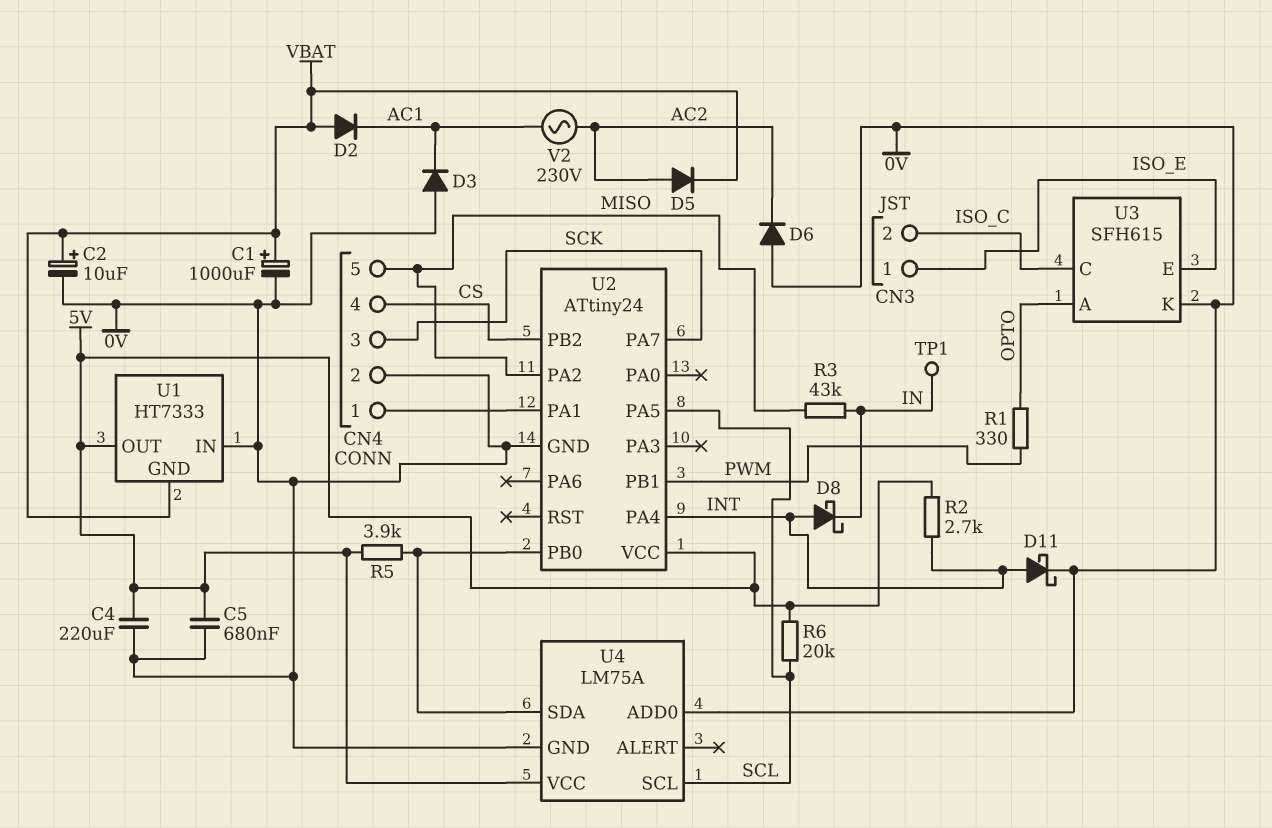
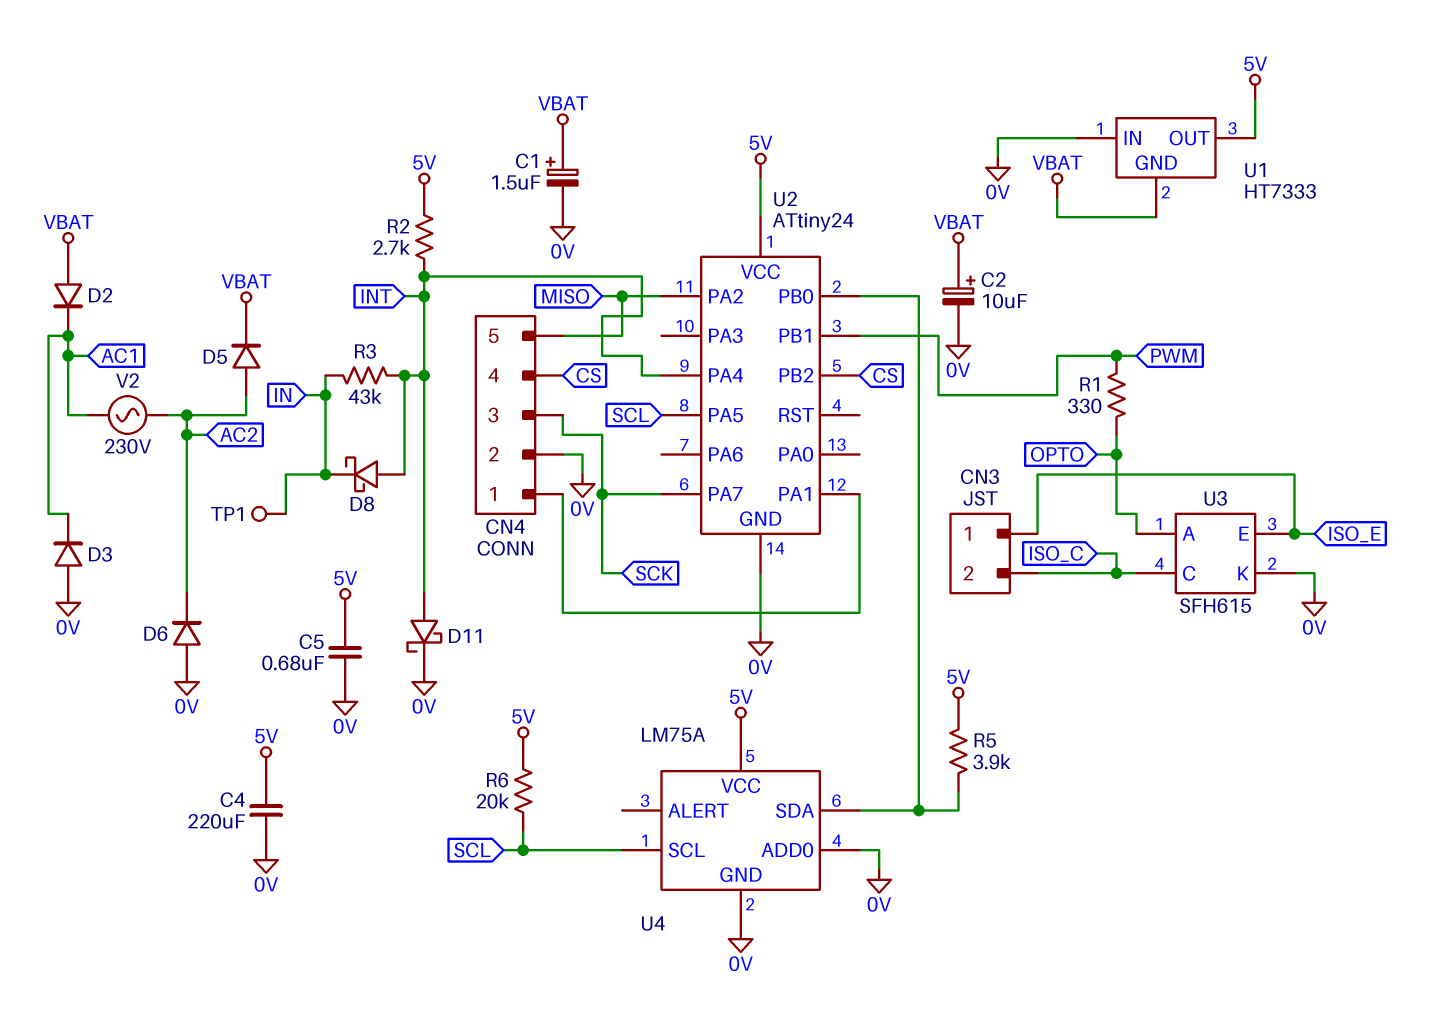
C1: 1000uF (plus VBAT, minus 0V) -> 1.5uF (plus VBAT, minus 0V)
R3: 43k (IN, MISO) -> 43k (IN, INT)

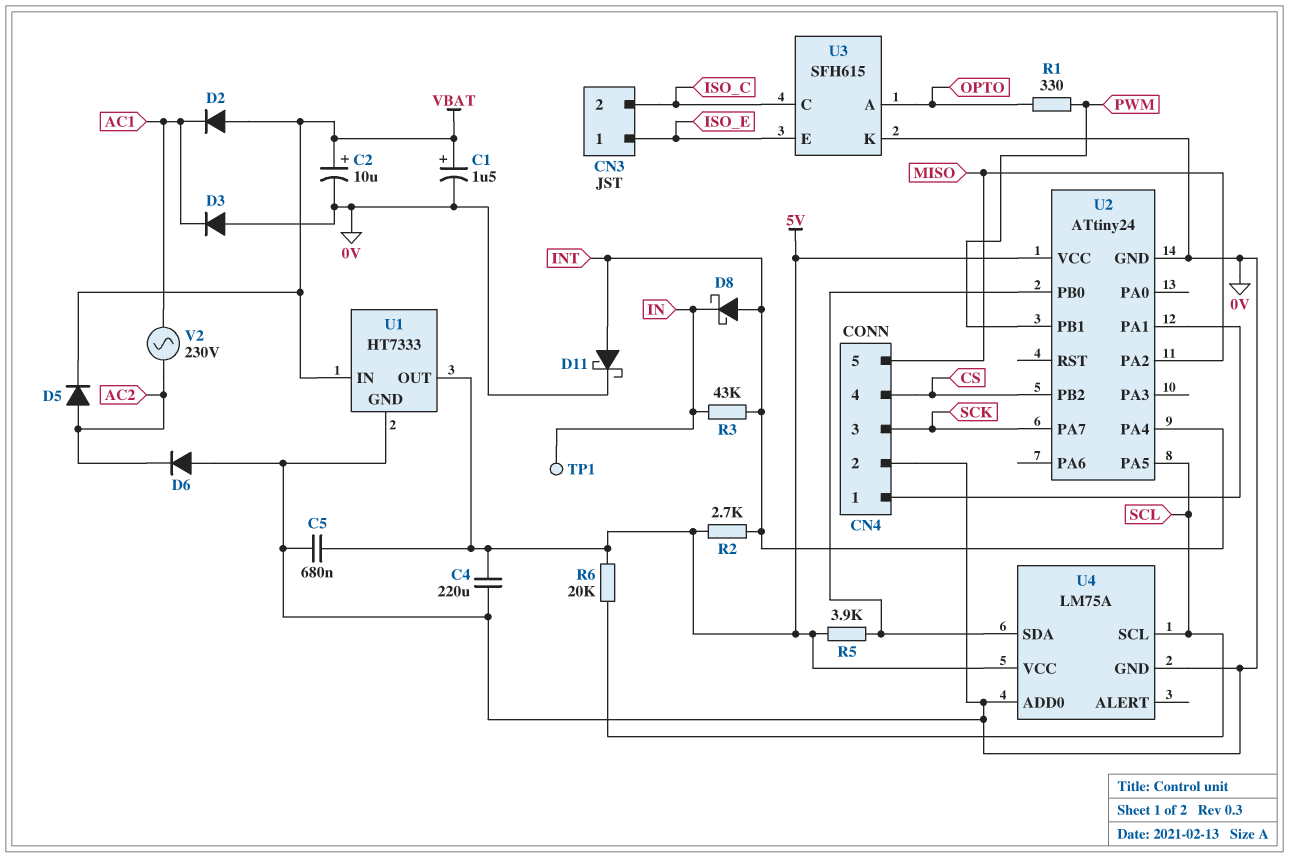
U1 pin GND: VBAT -> 0V
U1 pin IN: 0V -> VBAT

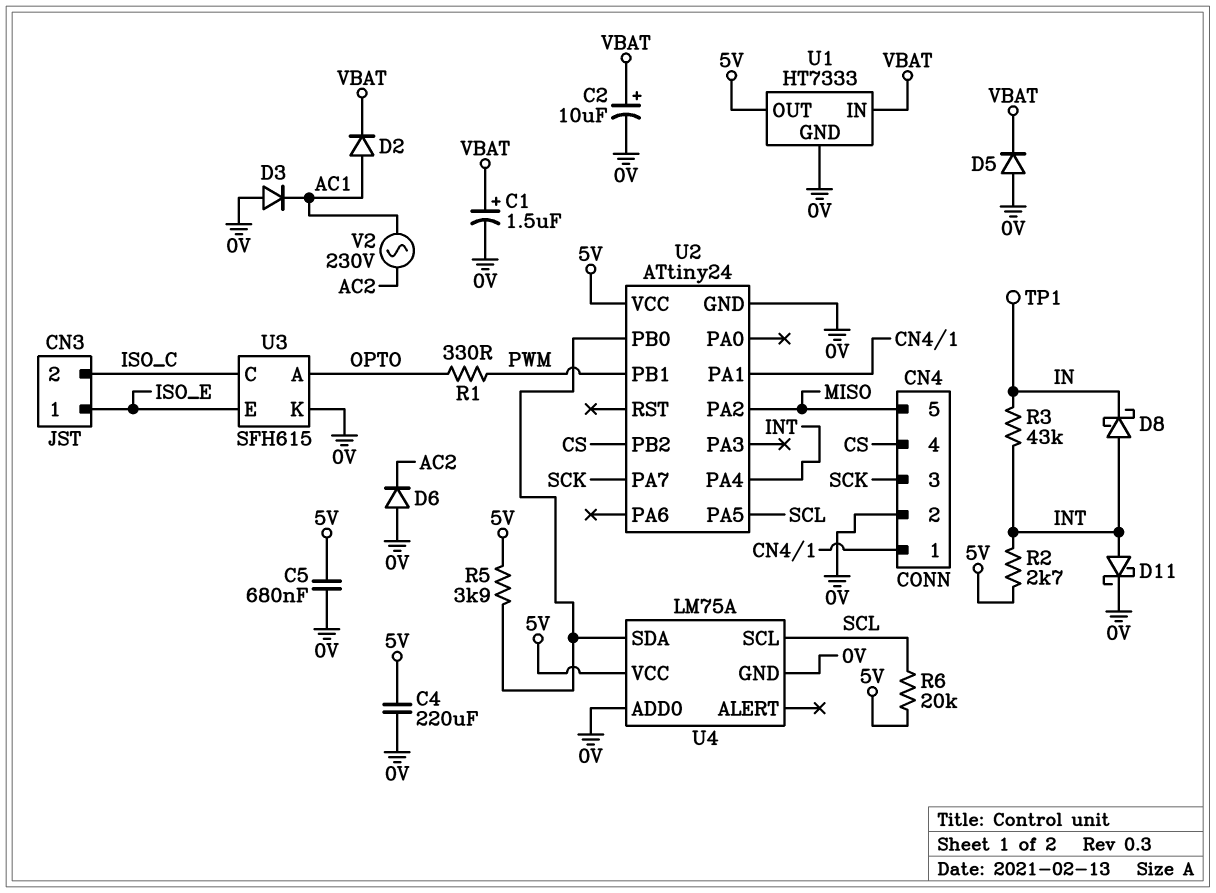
D2: diode (A VBAT, K AC1) -> diode (A AC1, K VBAT)
D5: diode (A AC2, K VBAT) -> diode (A 0V, K VBAT)

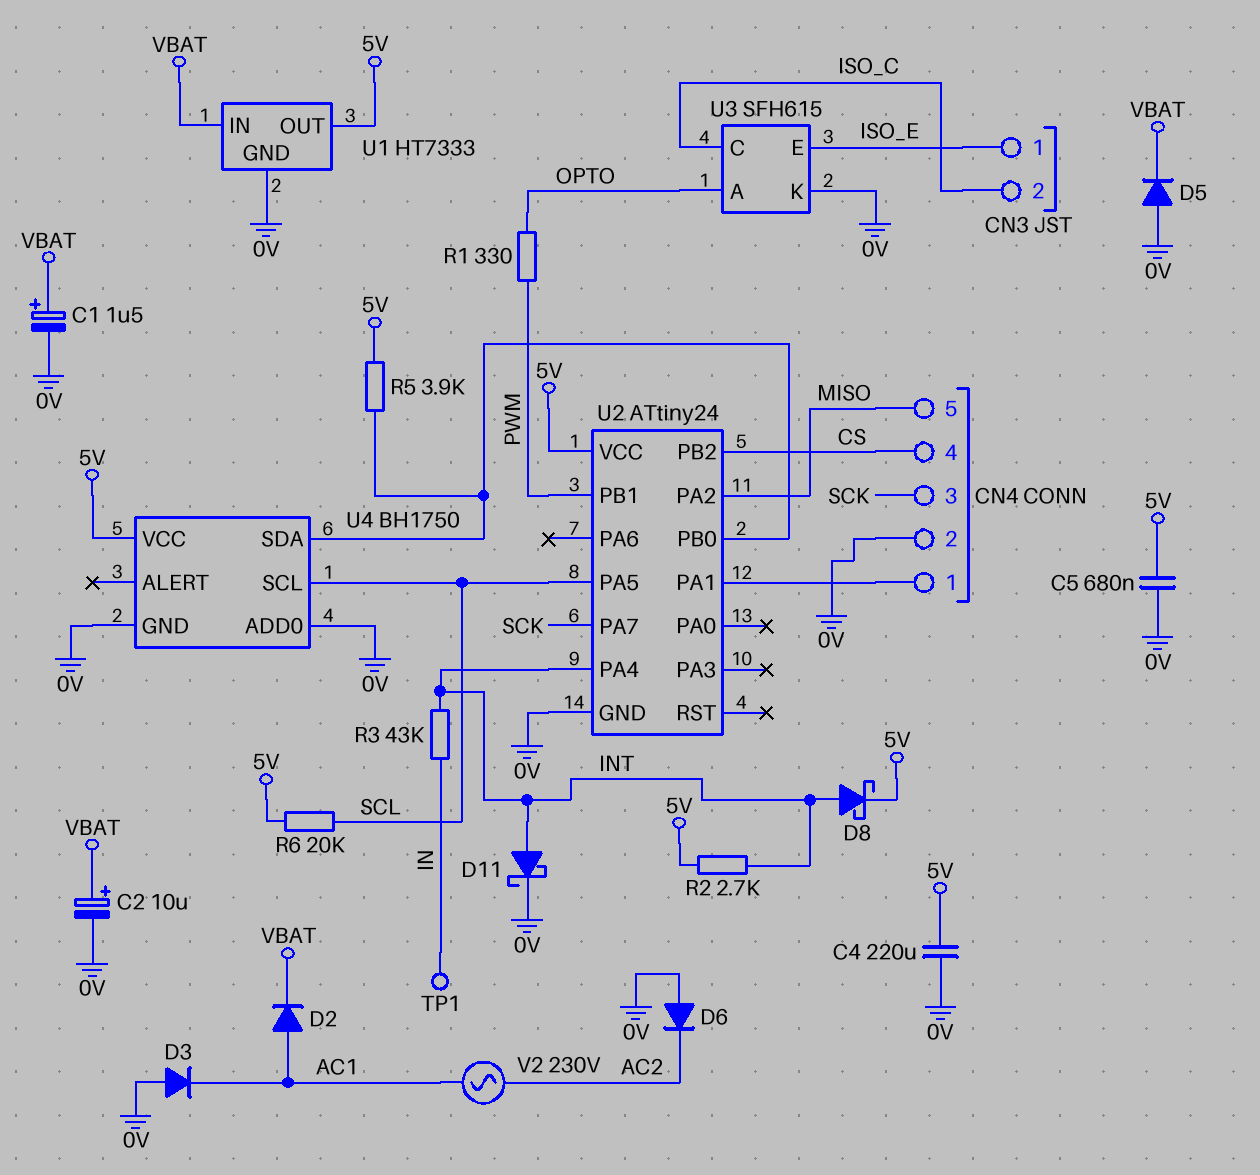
D8: schottky (A INT, K IN) -> schottky (A INT, K 5V)
U4: LM75A -> BH1750

